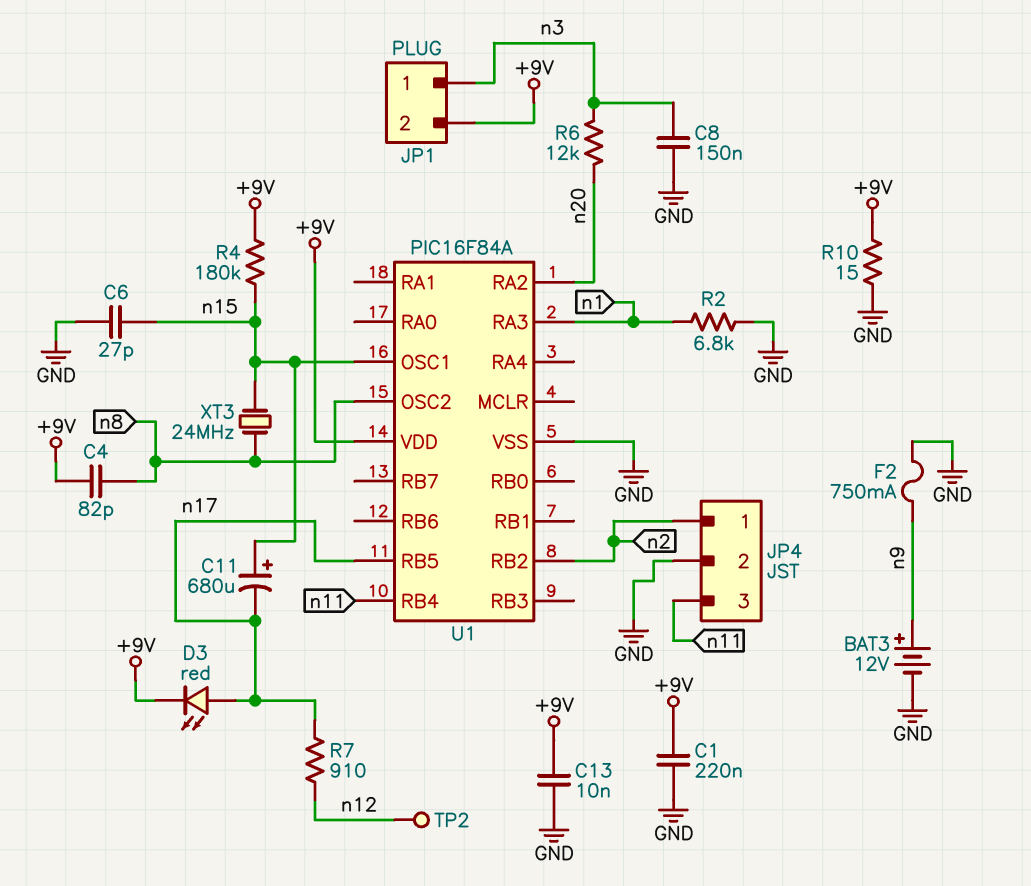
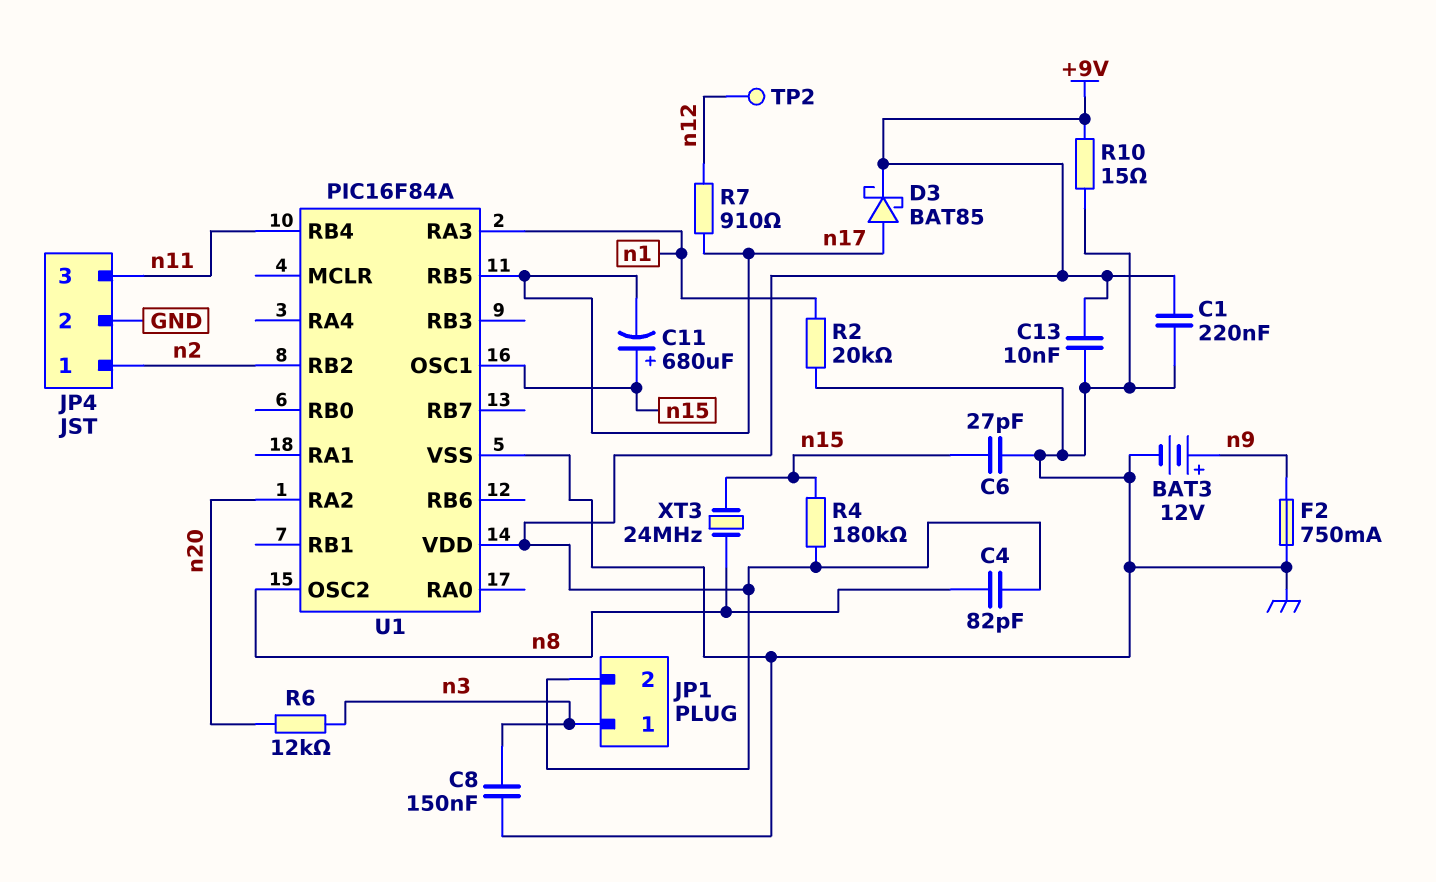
D3: LED red (A n17, K +9V) -> schottky BAT85 (A n17, K +9V)
R2: 6.8k (GND, n1) -> 20k (GND, n1)

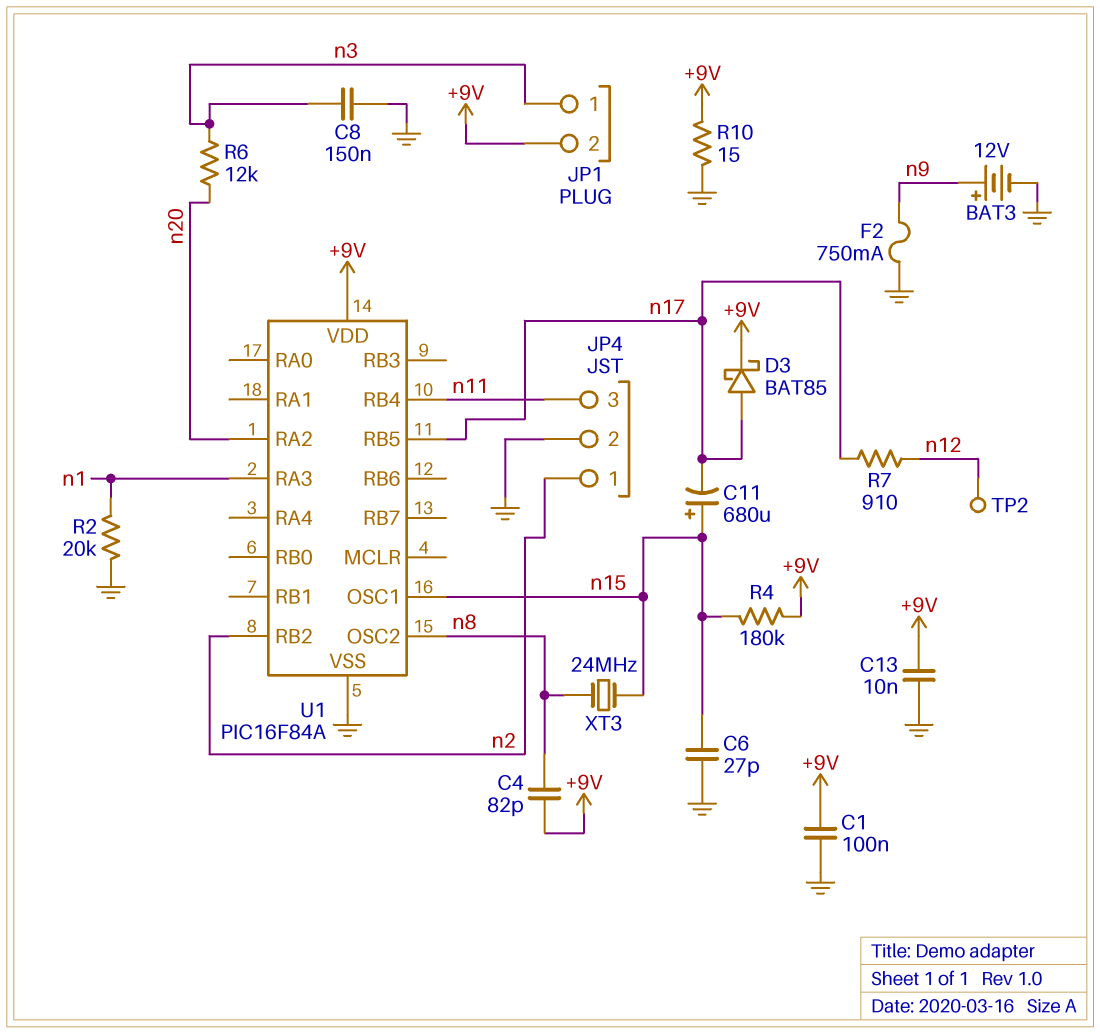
C1: 220nF (+9V, GND) -> 100nF (+9V, GND)

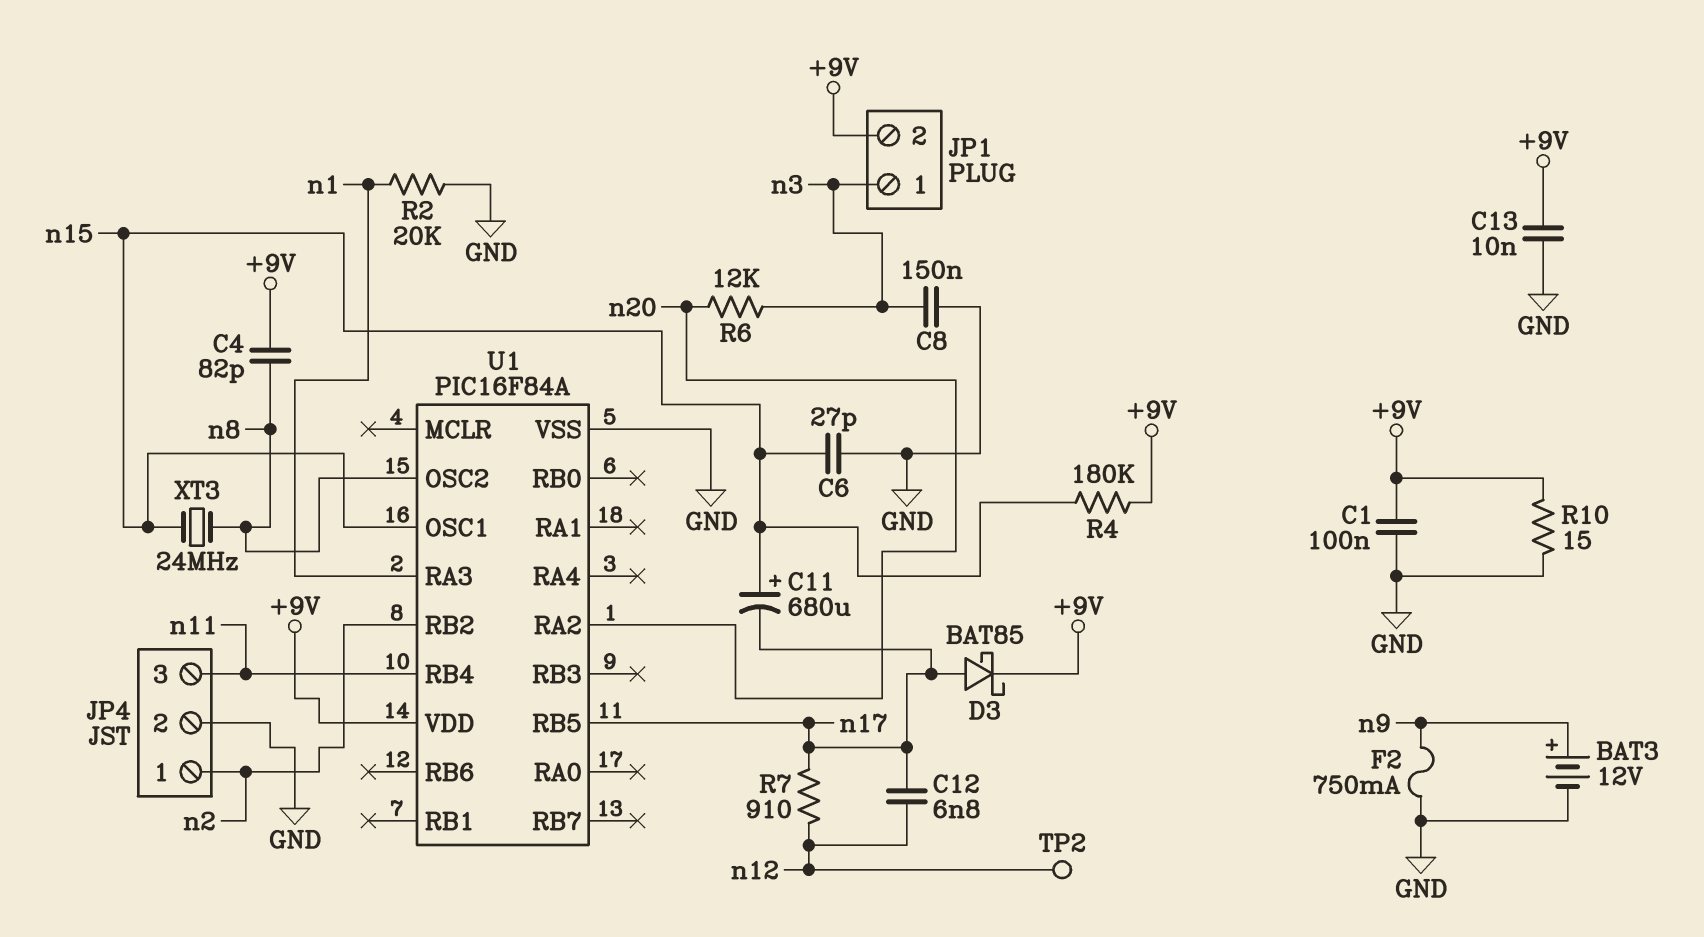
C12: none -> 6.8nF (n12, n17)

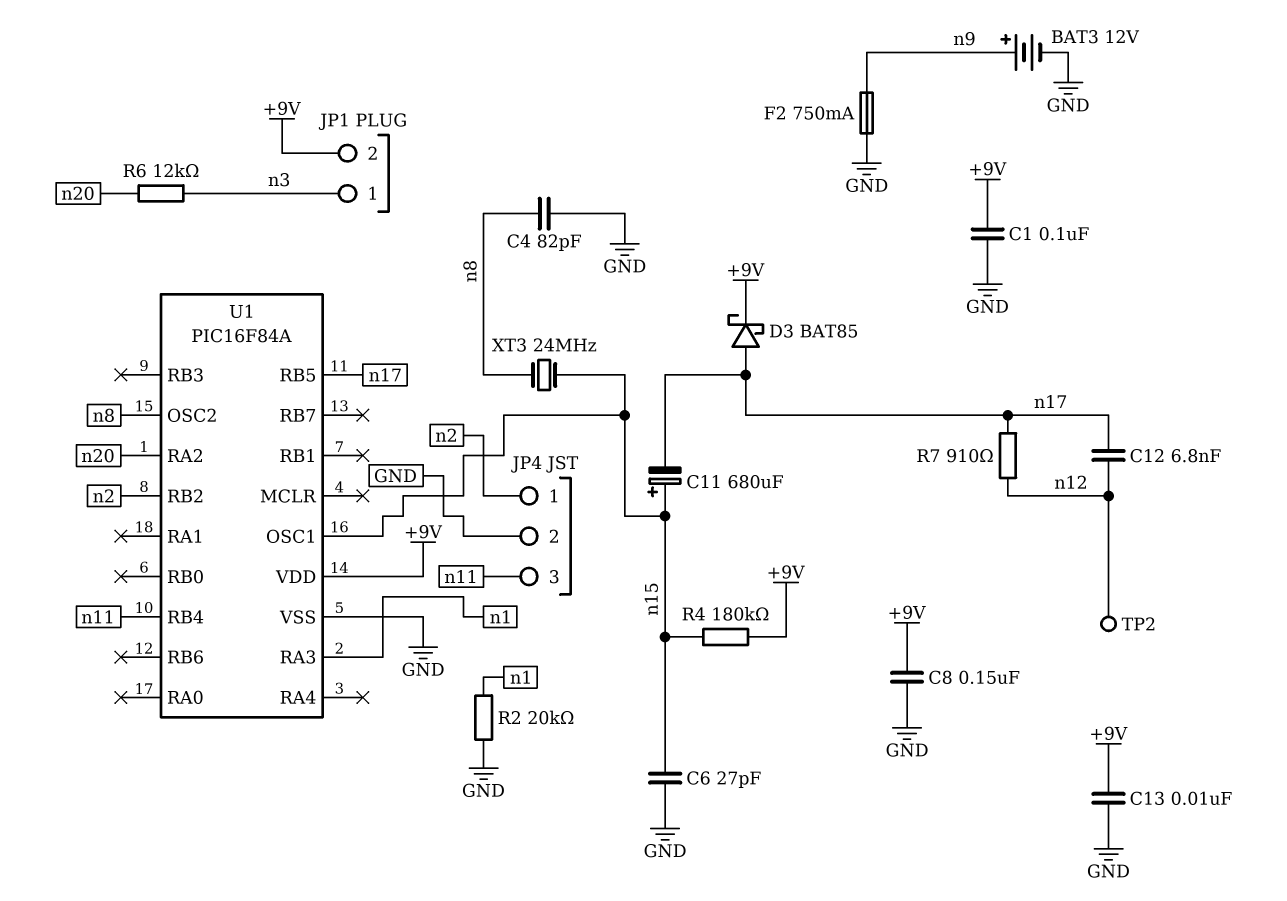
C4: 82pF (+9V, n8) -> 82pF (GND, n8)
C8: 150nF (GND, n3) -> 150nF (+9V, GND)
R10: 15 (+9V, GND) -> none

